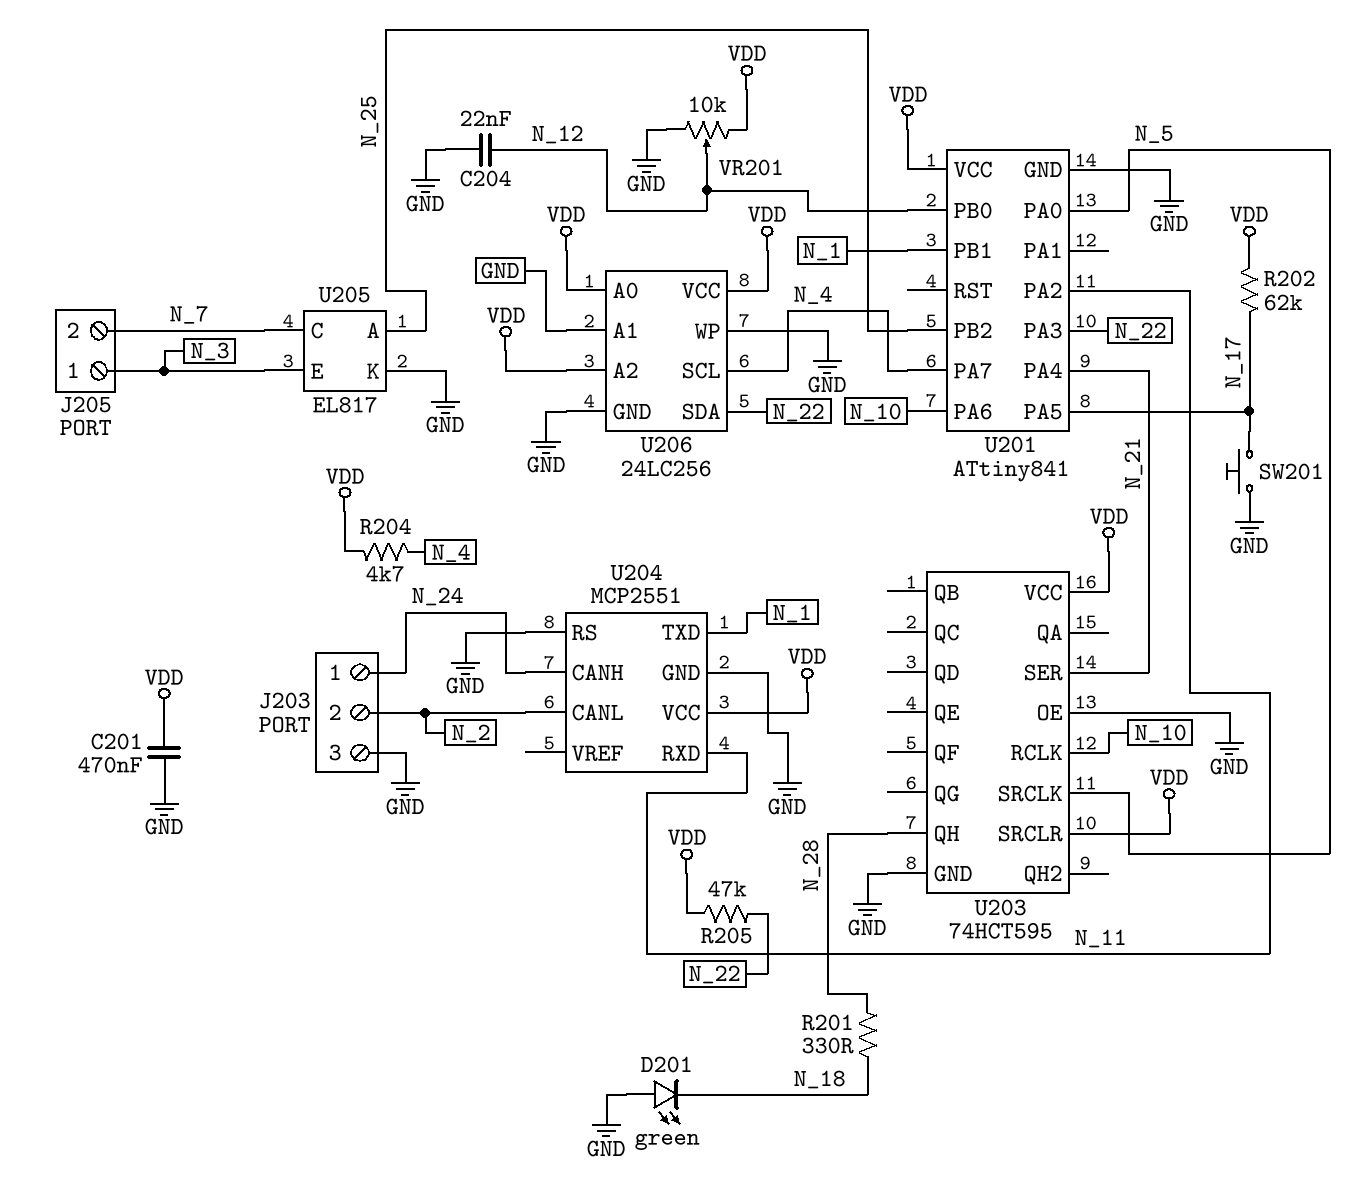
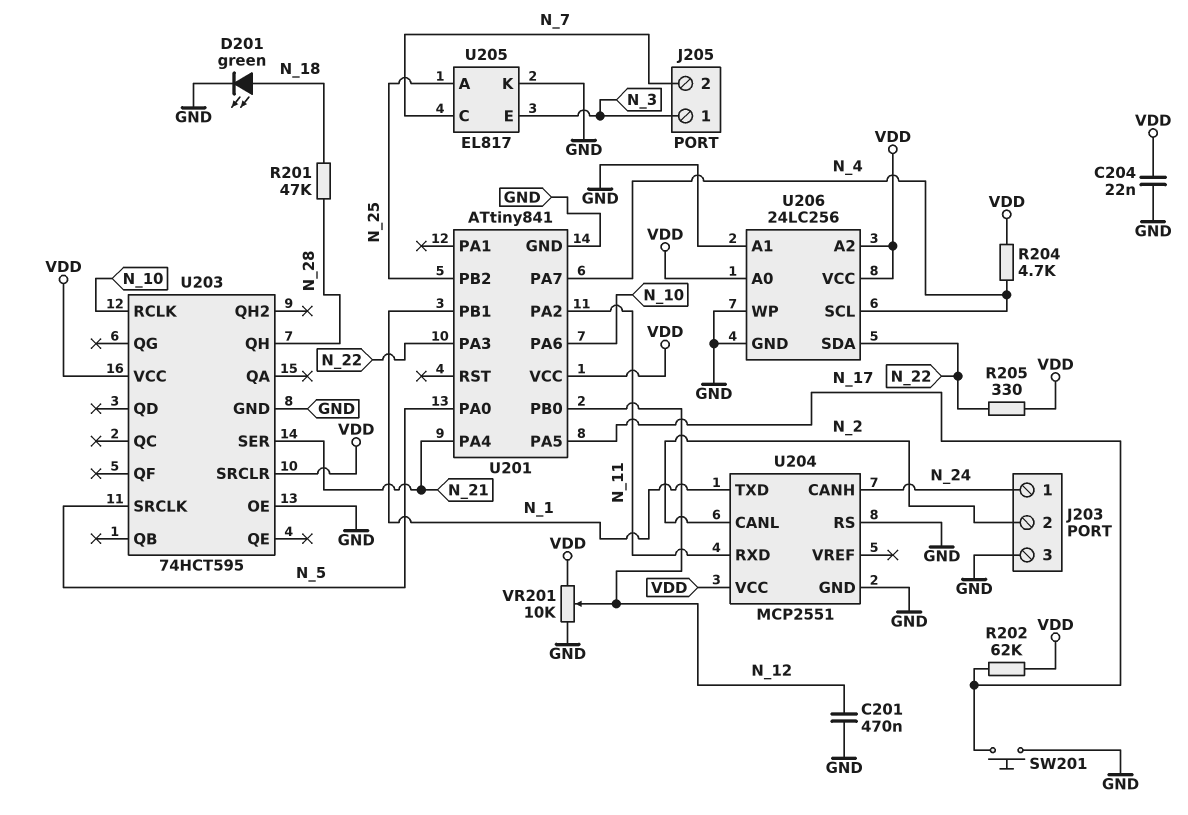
C201: 470nF (GND, VDD) -> 470nF (GND, N_12)
C204: 22nF (GND, N_12) -> 22nF (GND, VDD)
D201: LED green (A GND, K N_18) -> LED green (A N_18, K GND)
R201: 330 (N_18, N_28) -> 47k (N_18, N_28)
R205: 47k (N_22, VDD) -> 330 (N_22, VDD)

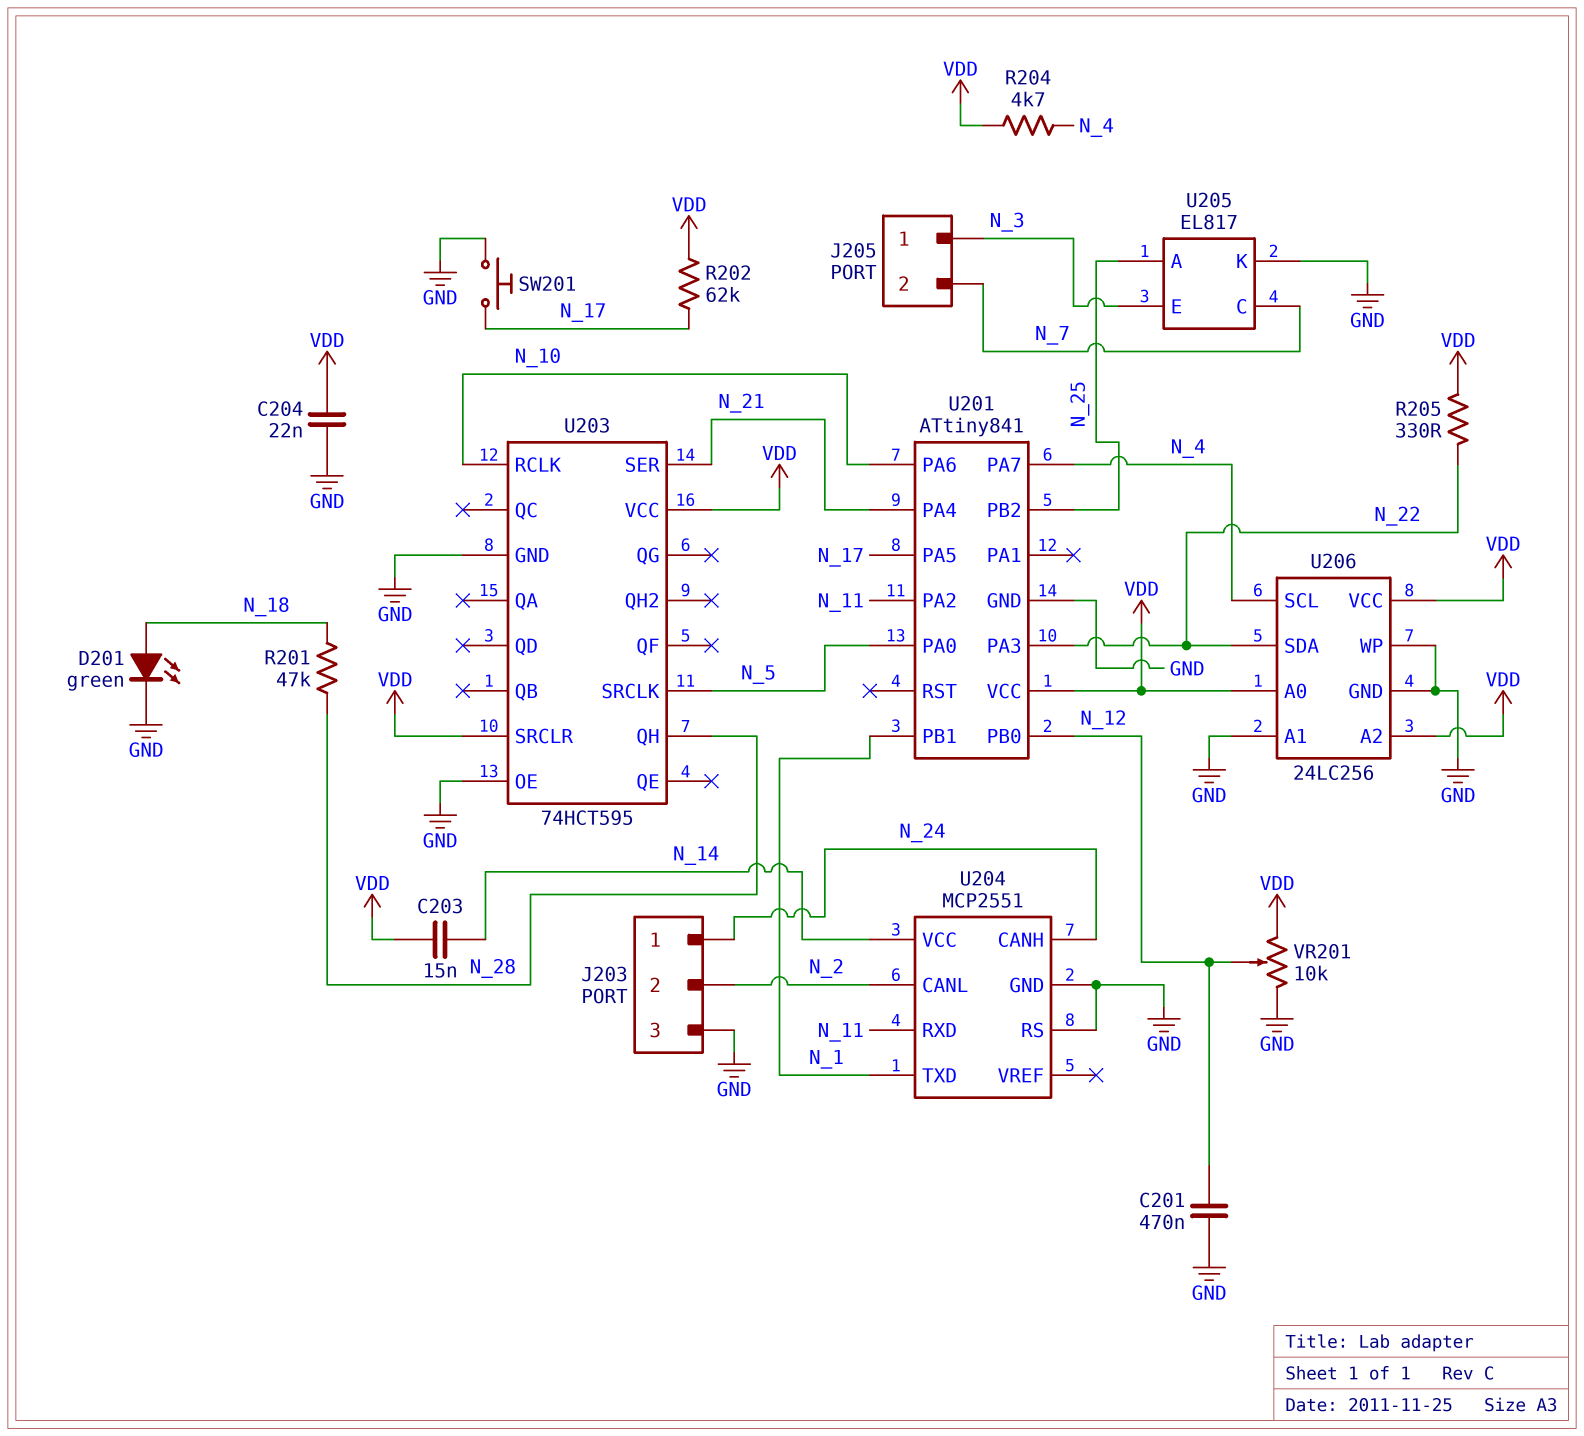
C203: none -> 15nF (N_14, VDD)
U204 pin VCC: VDD -> N_14

